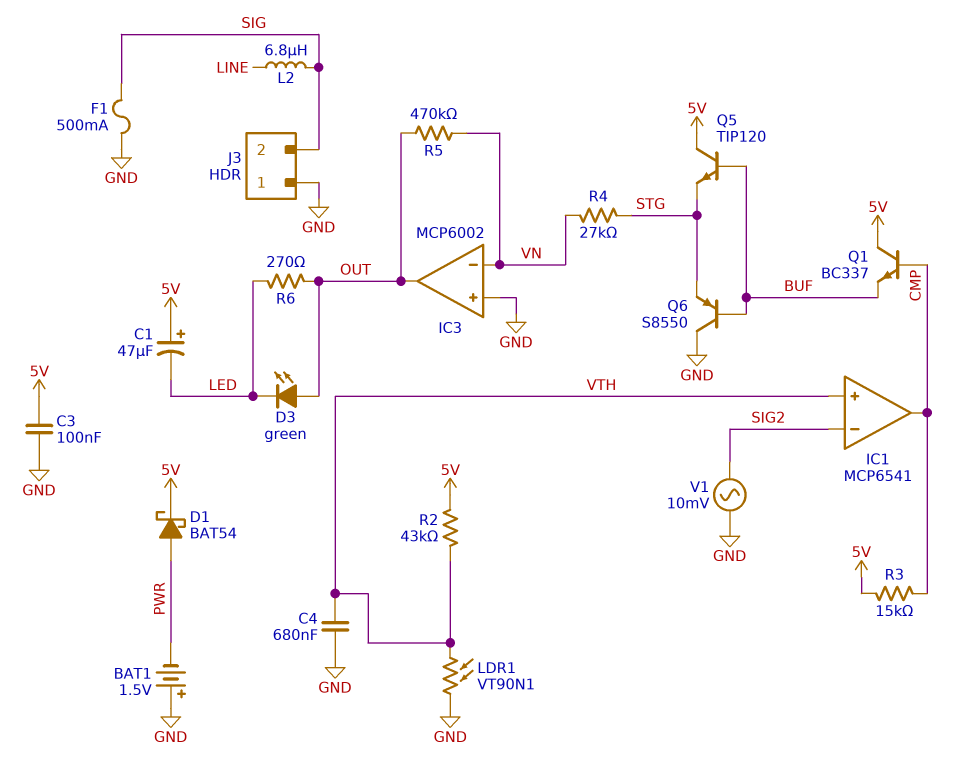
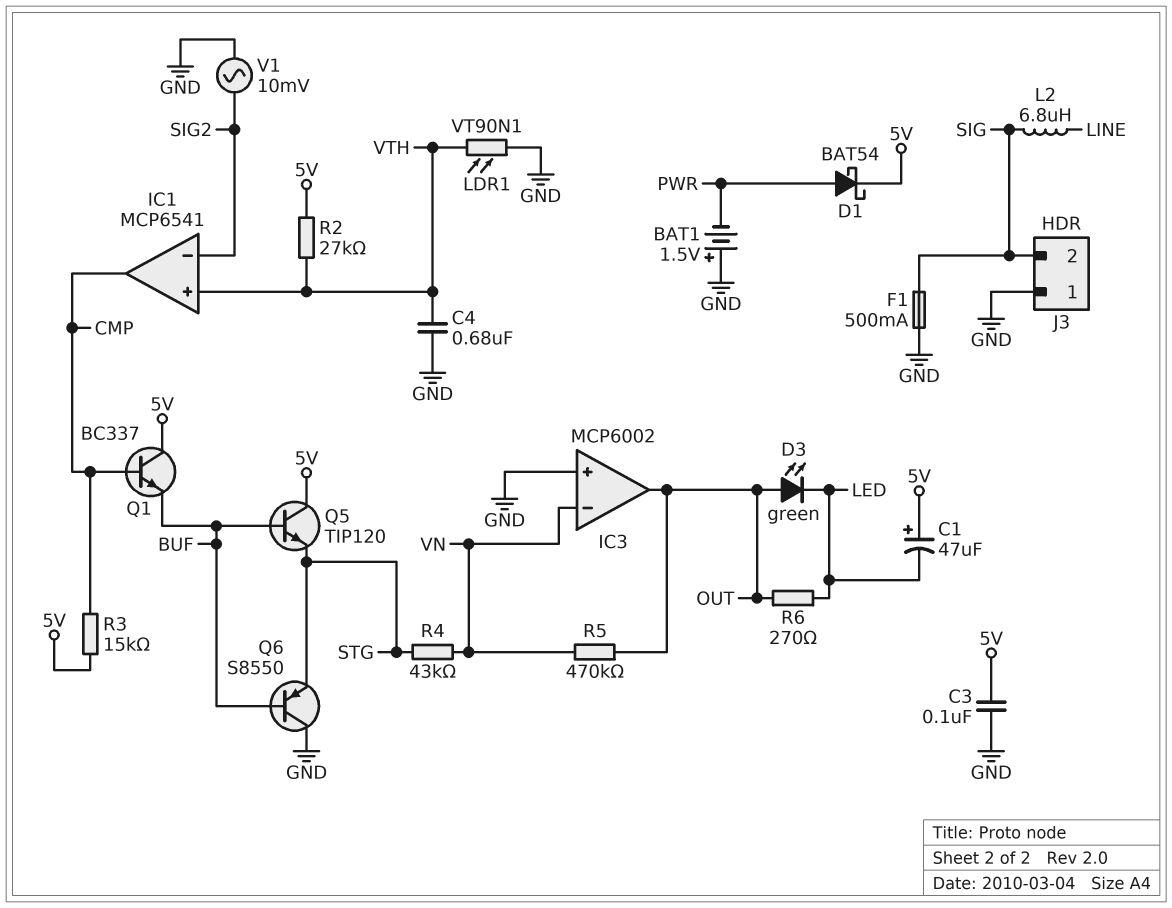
R2: 43k (5V, VTH) -> 27k (5V, VTH)
R4: 27k (STG, VN) -> 43k (STG, VN)

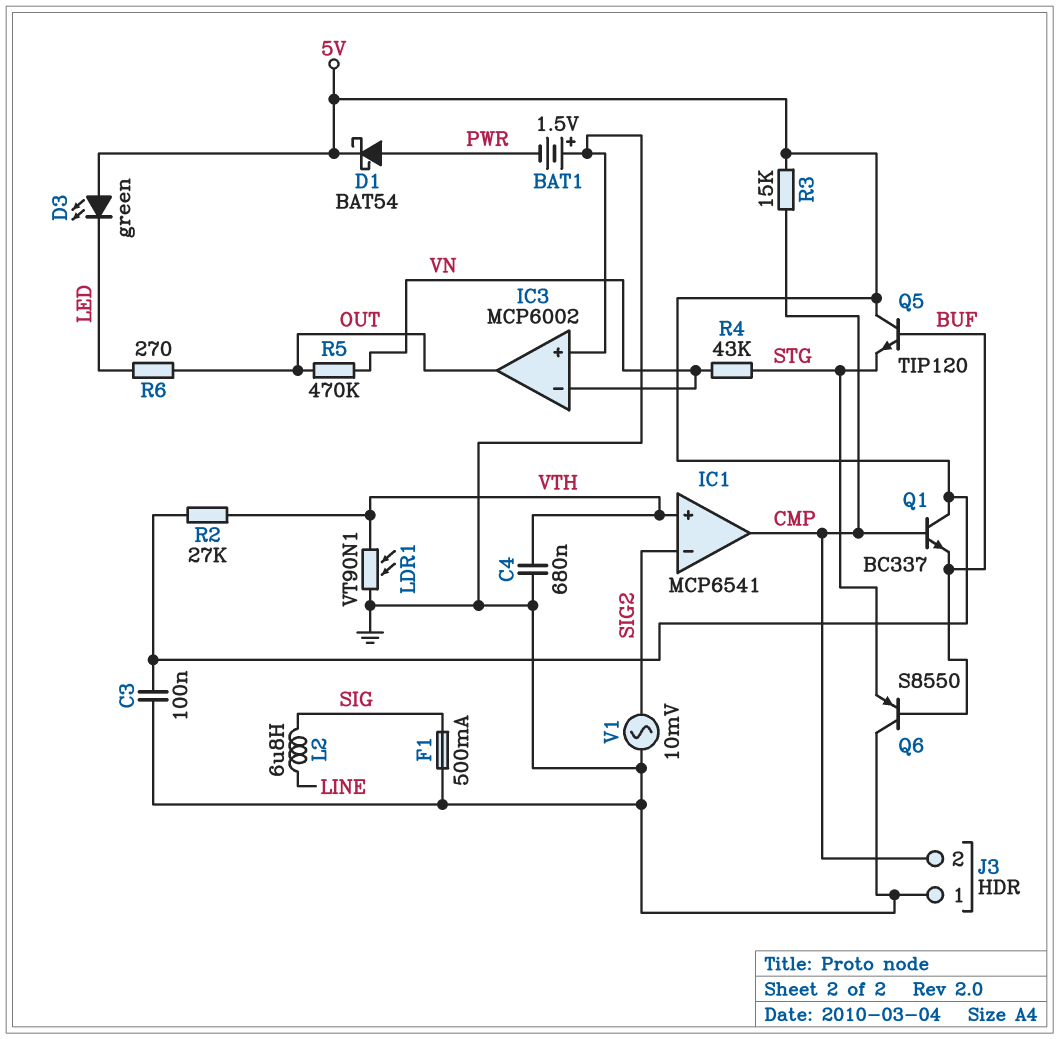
C1: 47uF (plus 5V, minus LED) -> none
D3: LED green (A OUT, K LED) -> LED green (A 5V, K LED)
J3 pin 2: SIG -> CMP

